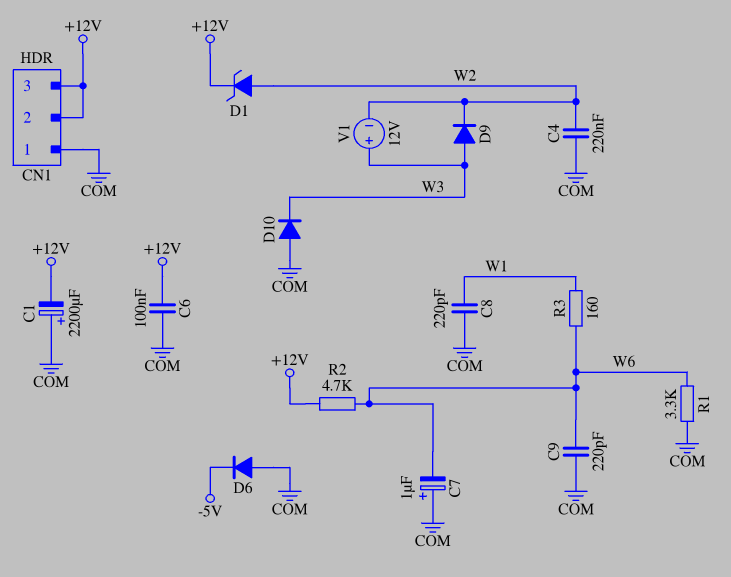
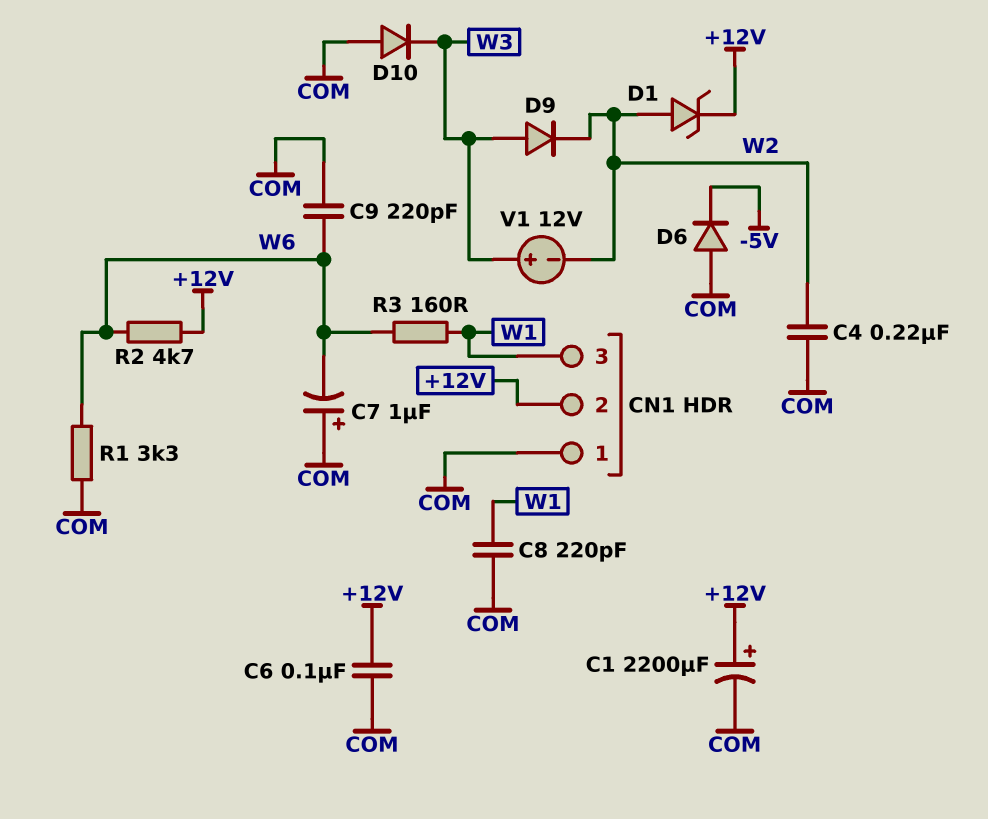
C1: 2200uF (plus COM, minus +12V) -> 2200uF (plus +12V, minus COM)
CN1 pin 3: +12V -> W1

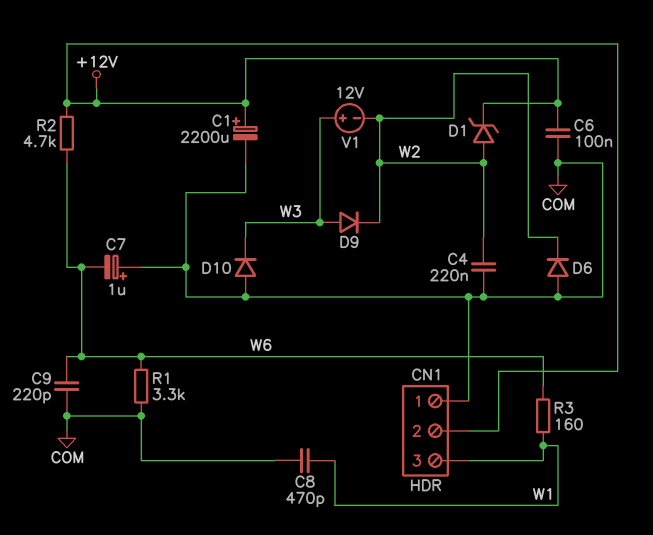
C8: 220pF (COM, W1) -> 470pF (COM, W1)
D6: diode (A COM, K -5V) -> diode (A COM, K W2)

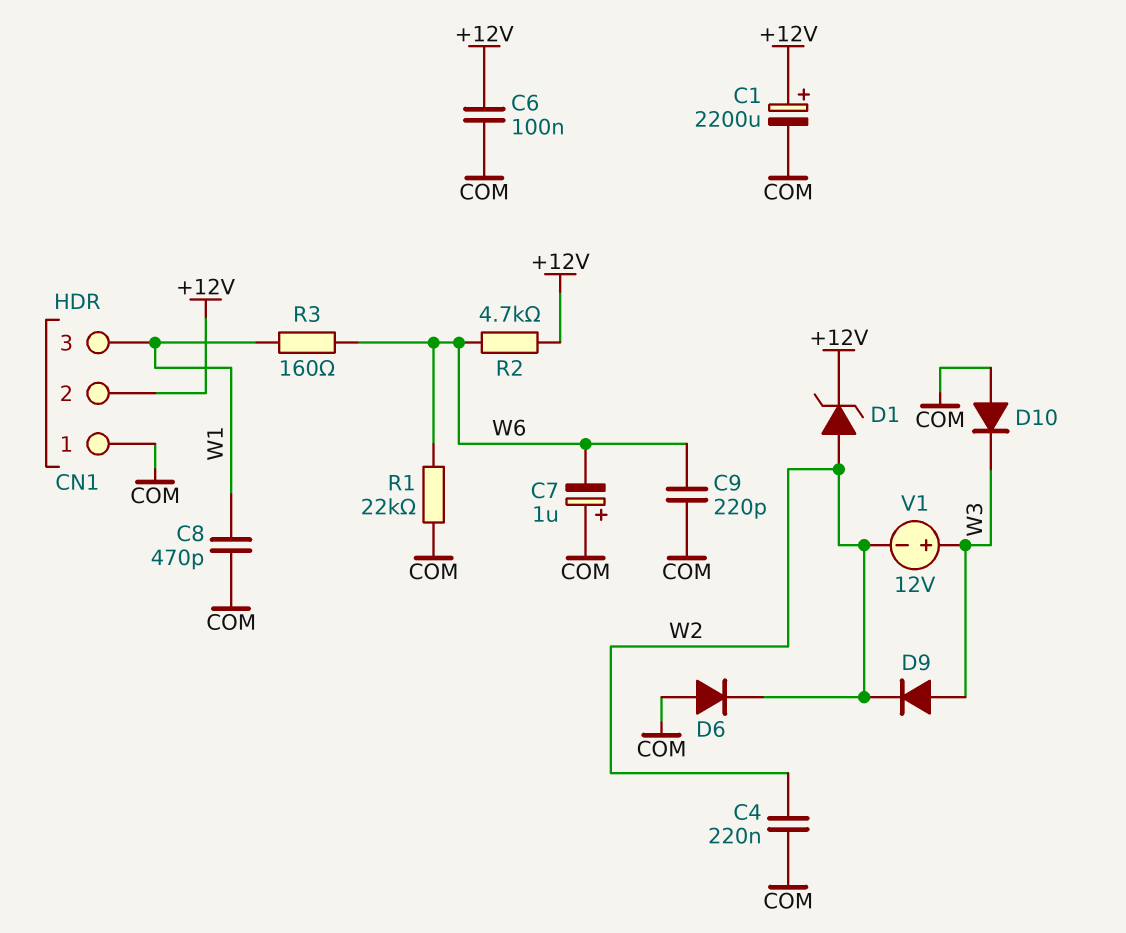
R1: 3.3k (COM, W6) -> 22k (COM, W6)

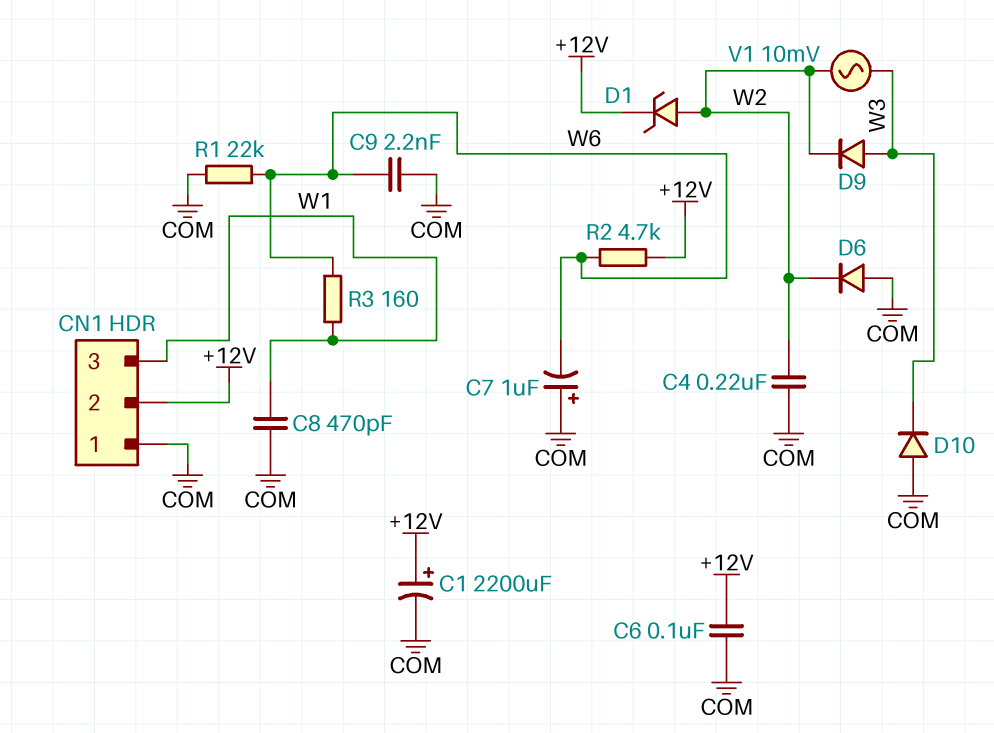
C9: 220pF (COM, W6) -> 2.2nF (COM, W6)
V1: 12V (plus W3, minus W2) -> AC 10mV (W2, W3)

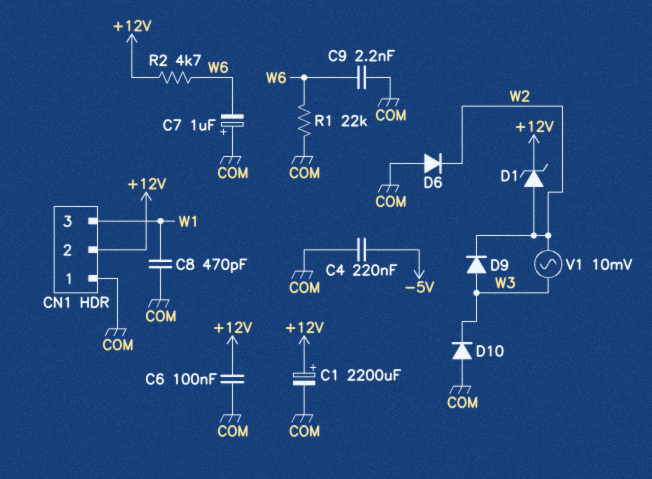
C4: 220nF (COM, W2) -> 220nF (-5V, COM)
R3: 160 (W1, W6) -> none

